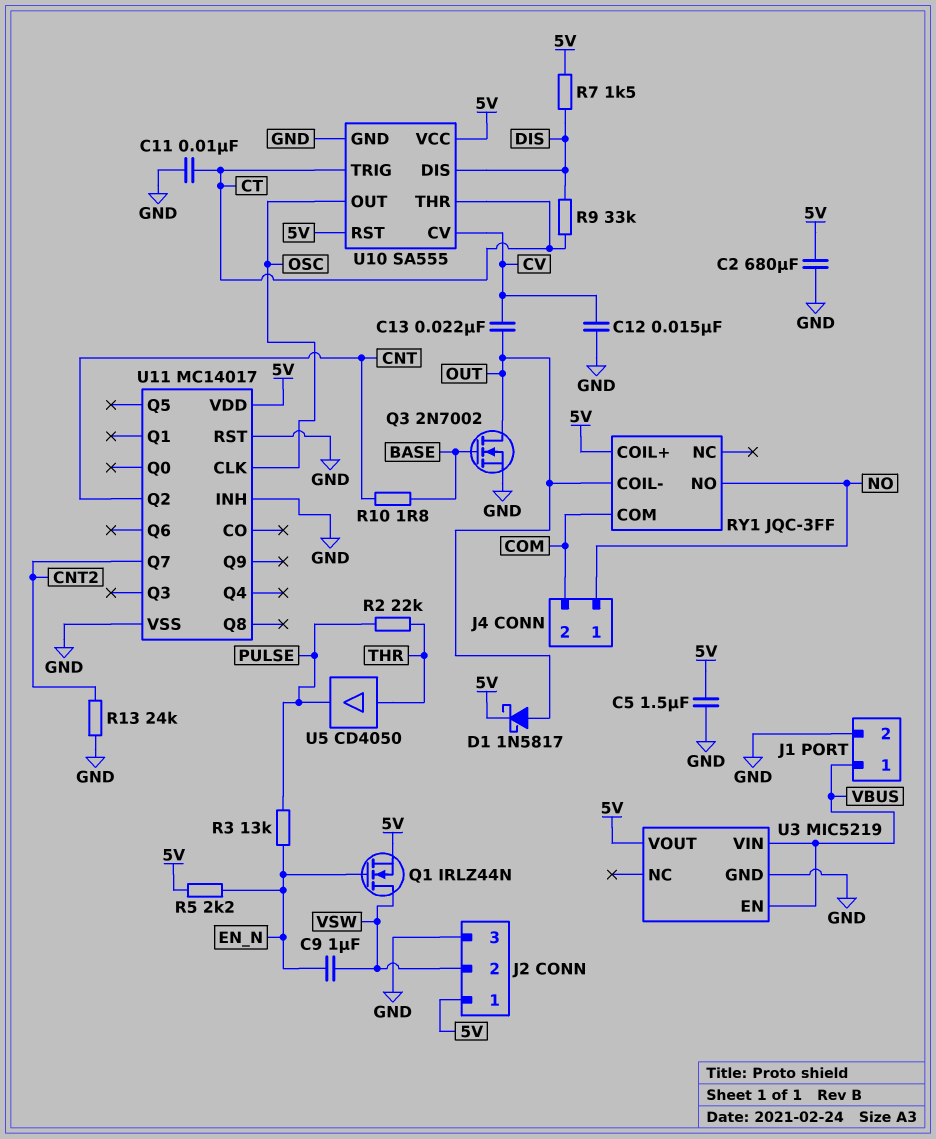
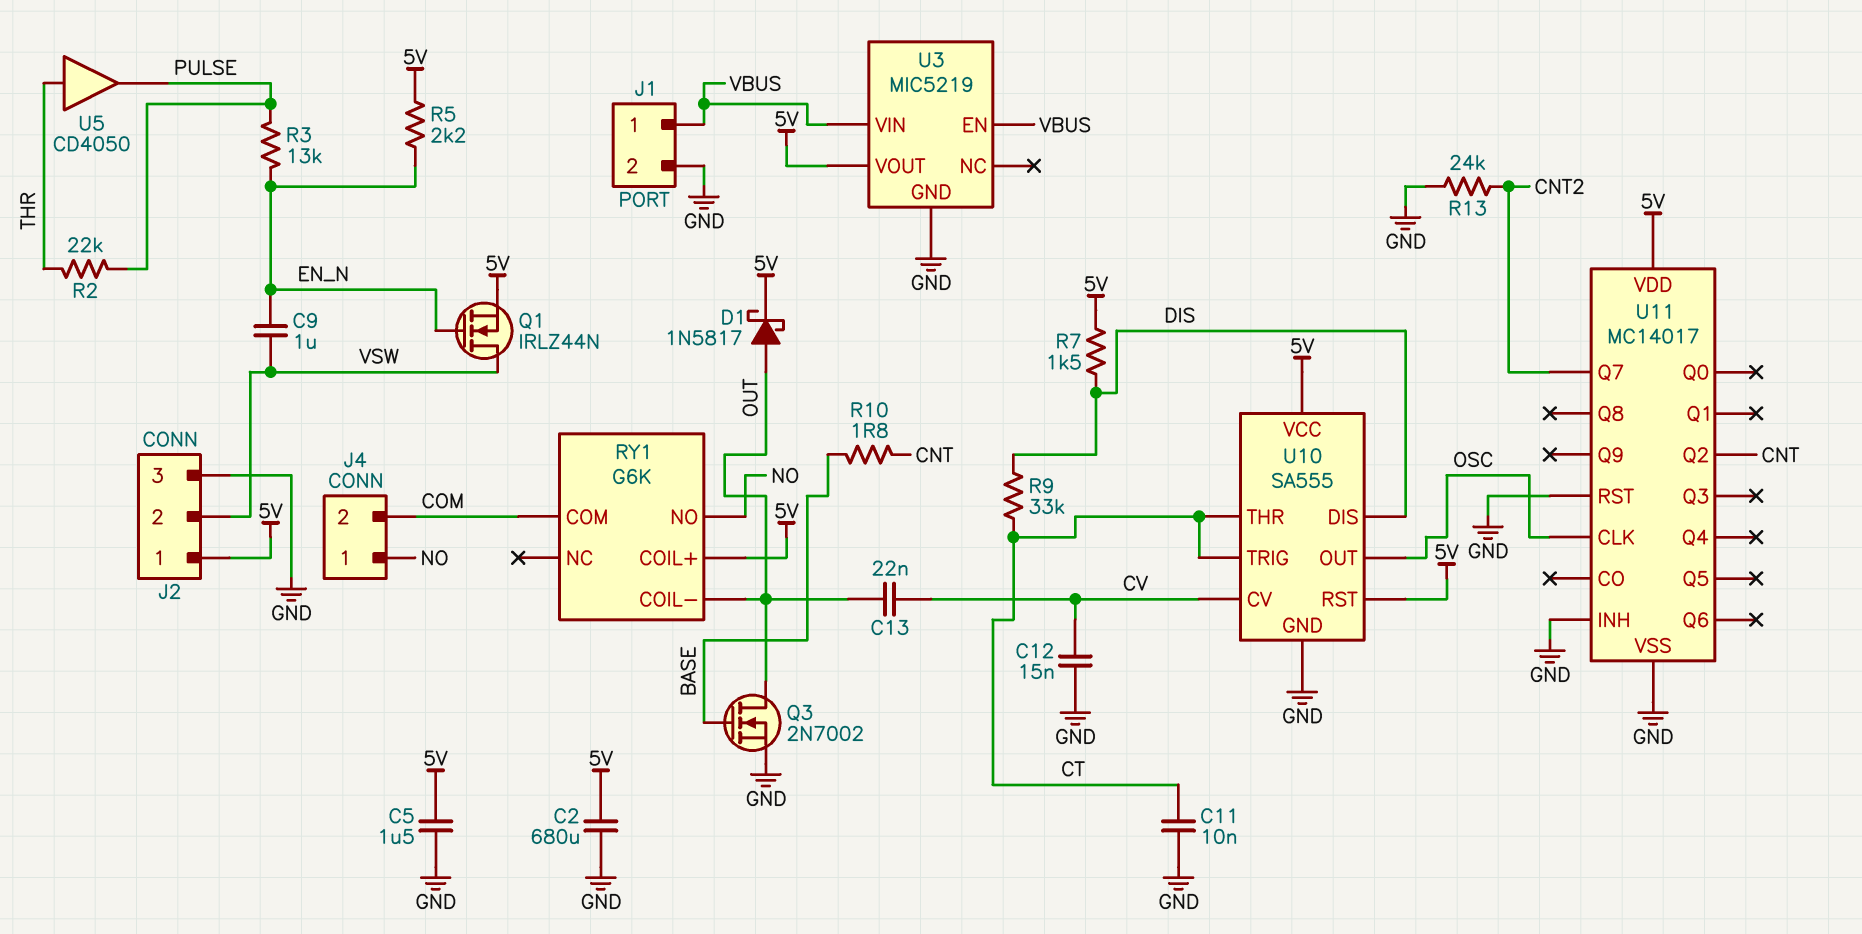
RY1: JQC-3FF -> G6K

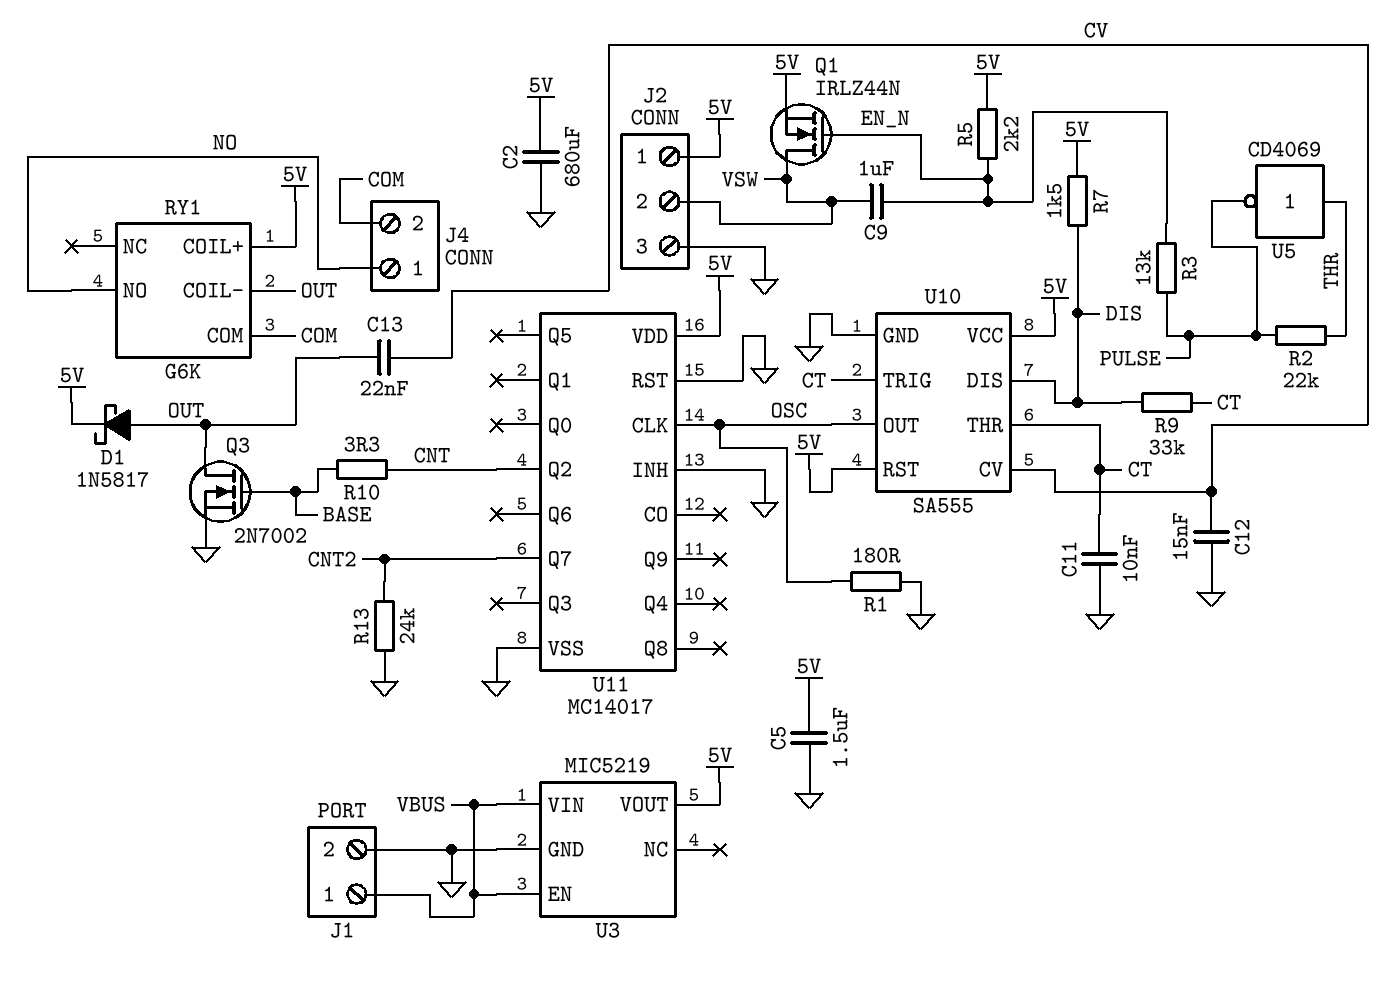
R1: none -> 180 (GND, OSC)
R10: 1.8 (BASE, CNT) -> 3.3 (BASE, CNT)
U5: buffer CD4050 (in THR, out PULSE) -> NOT CD4069 (in THR, out PULSE)

